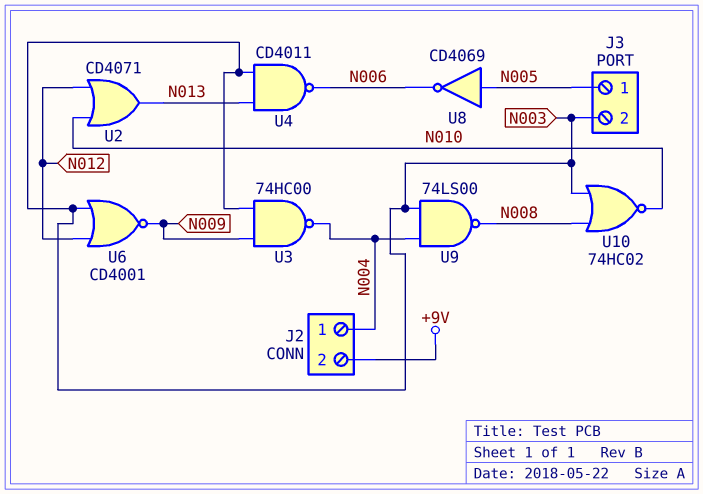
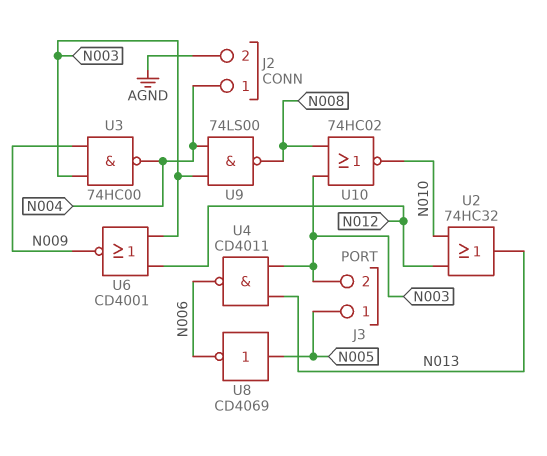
J2 pin 2: +9V -> AGND
U2: OR CD4071 (in N010, in N012, out N013) -> OR 74HC32 (in N010, in N012, out N013)

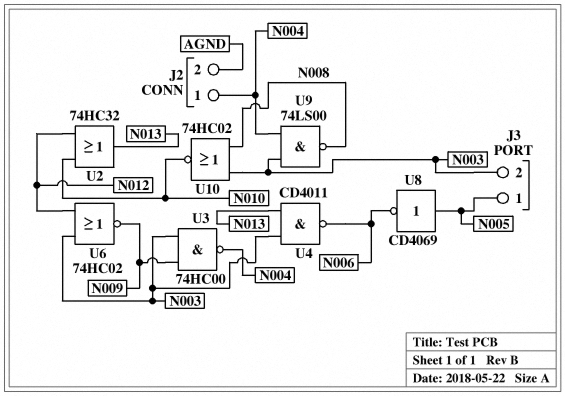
U6: NOR CD4001 (in N003, in N012, out N009) -> NOR 74HC02 (in N003, in N012, out N009)

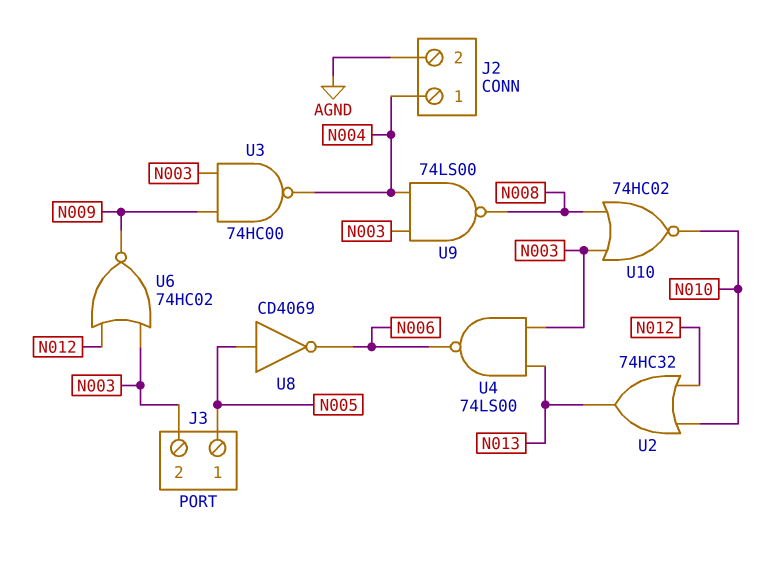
U4: NAND CD4011 (in N003, in N013, out N006) -> NAND 74LS00 (in N003, in N013, out N006)

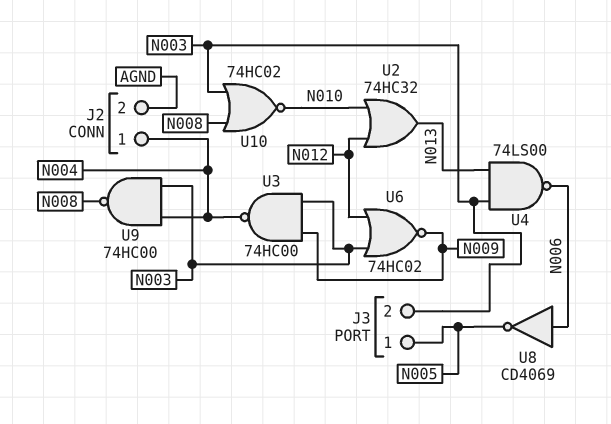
U8: NOT CD4069 (in N005, out N006) -> NOT CD4069 (in N006, out N005)
U9: NAND 74LS00 (in N003, in N004, out N008) -> NAND 74HC00 (in N003, in N004, out N008)

